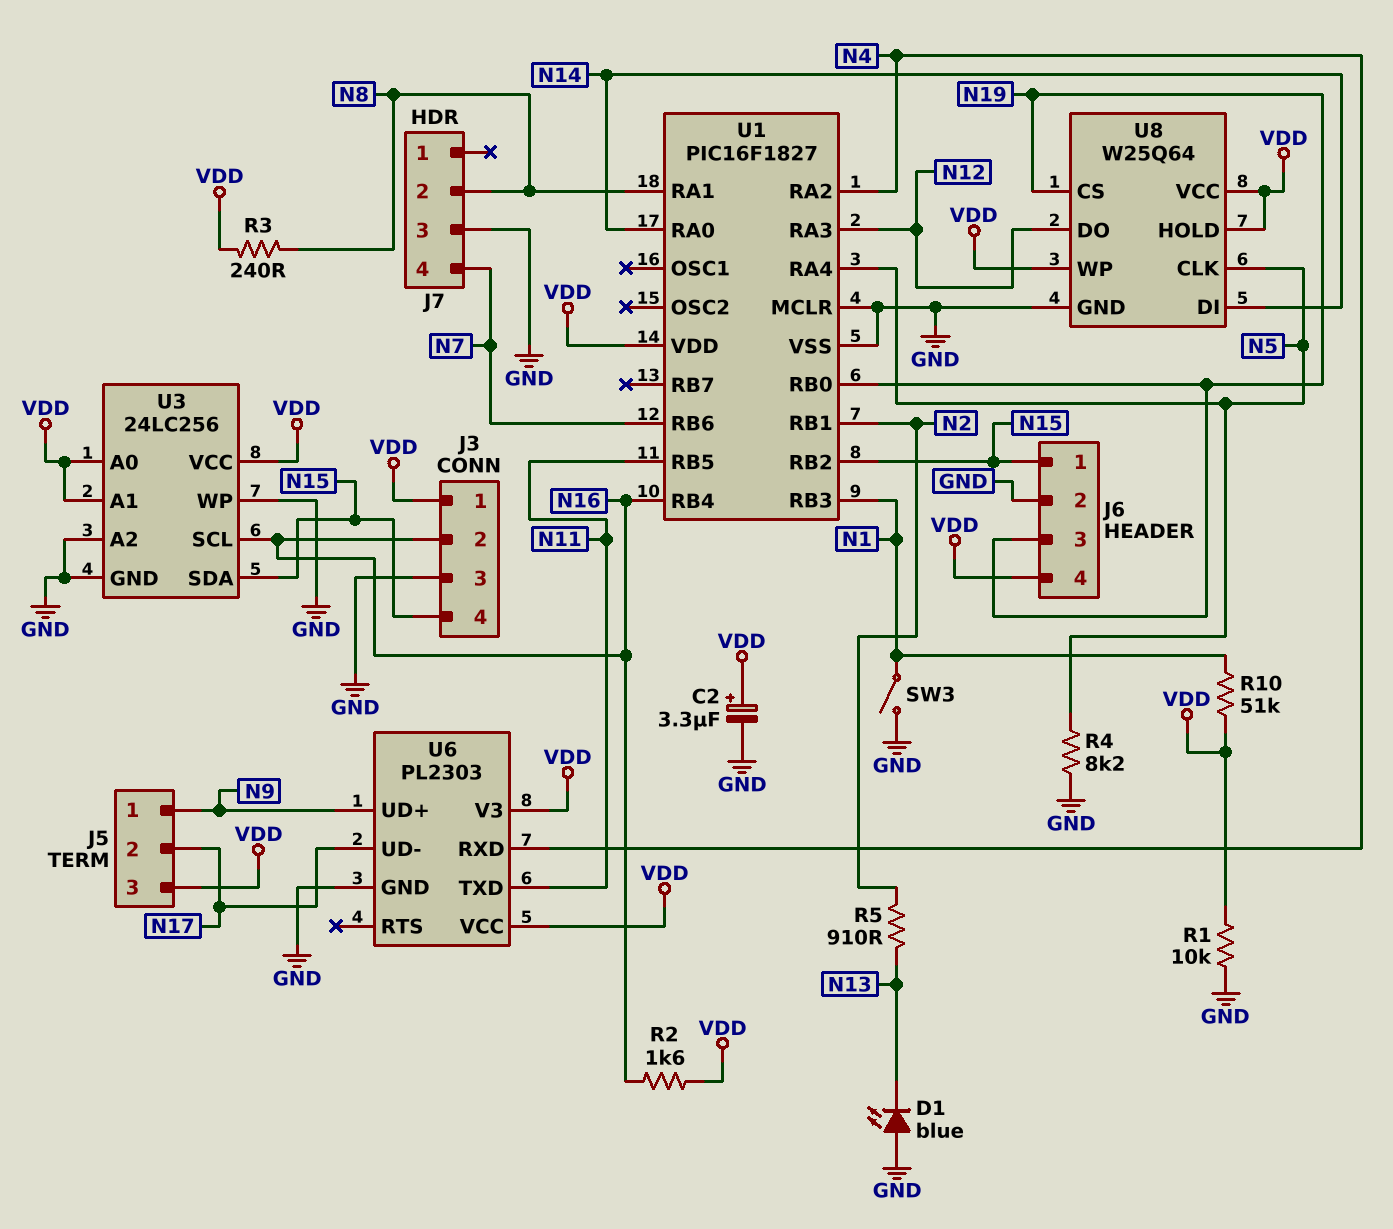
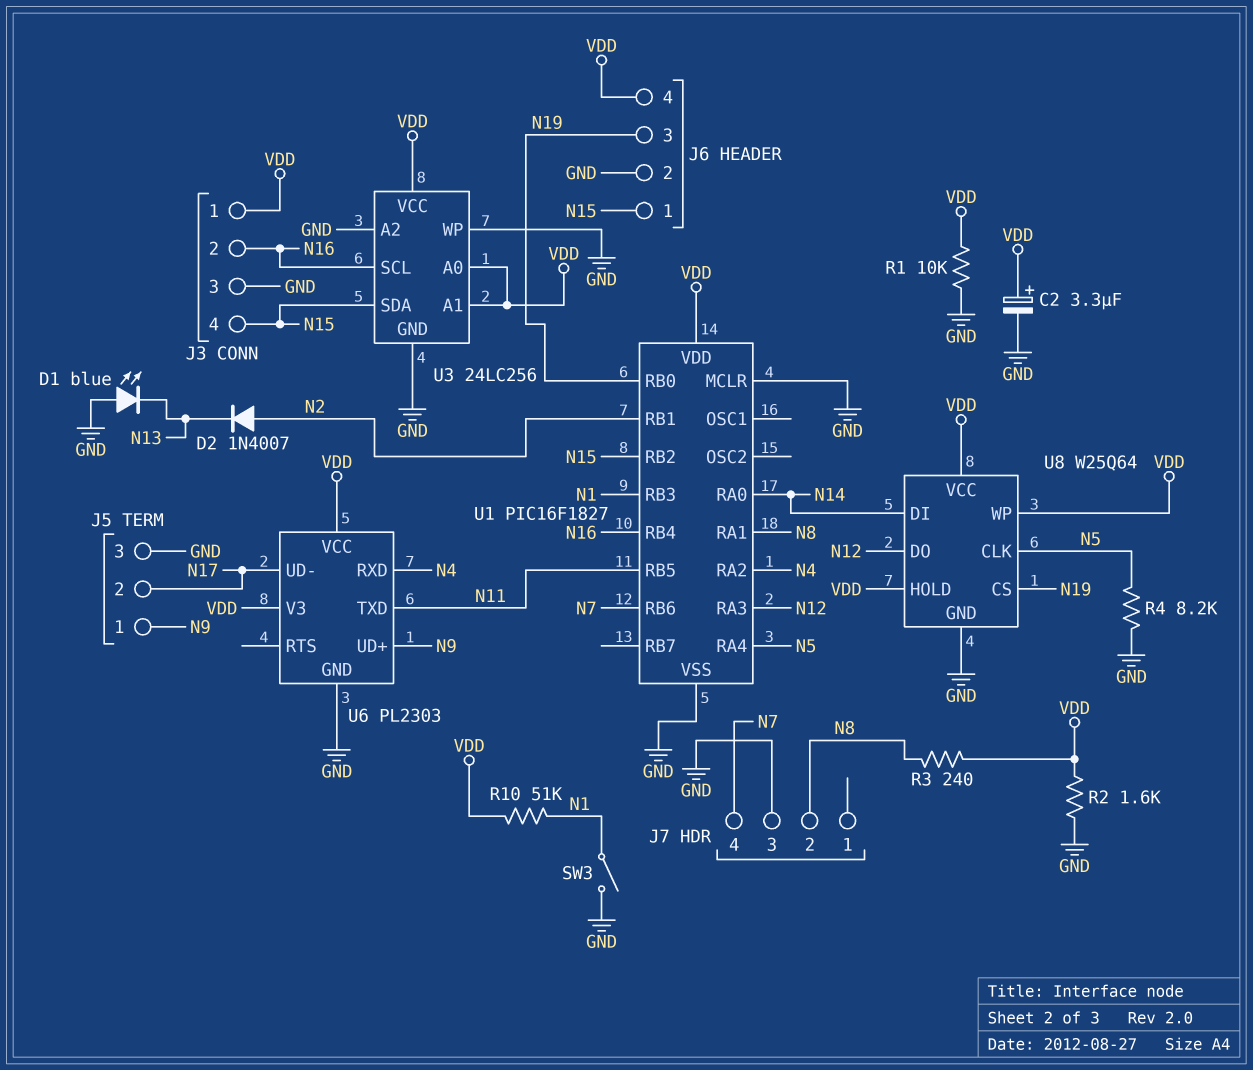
D2: none -> diode 1N4007 (A N2, K N13)
J5 pin 3: VDD -> GND
R2: 1.6k (N16, VDD) -> 1.6k (GND, VDD)
R5: 910 (N2, N13) -> none

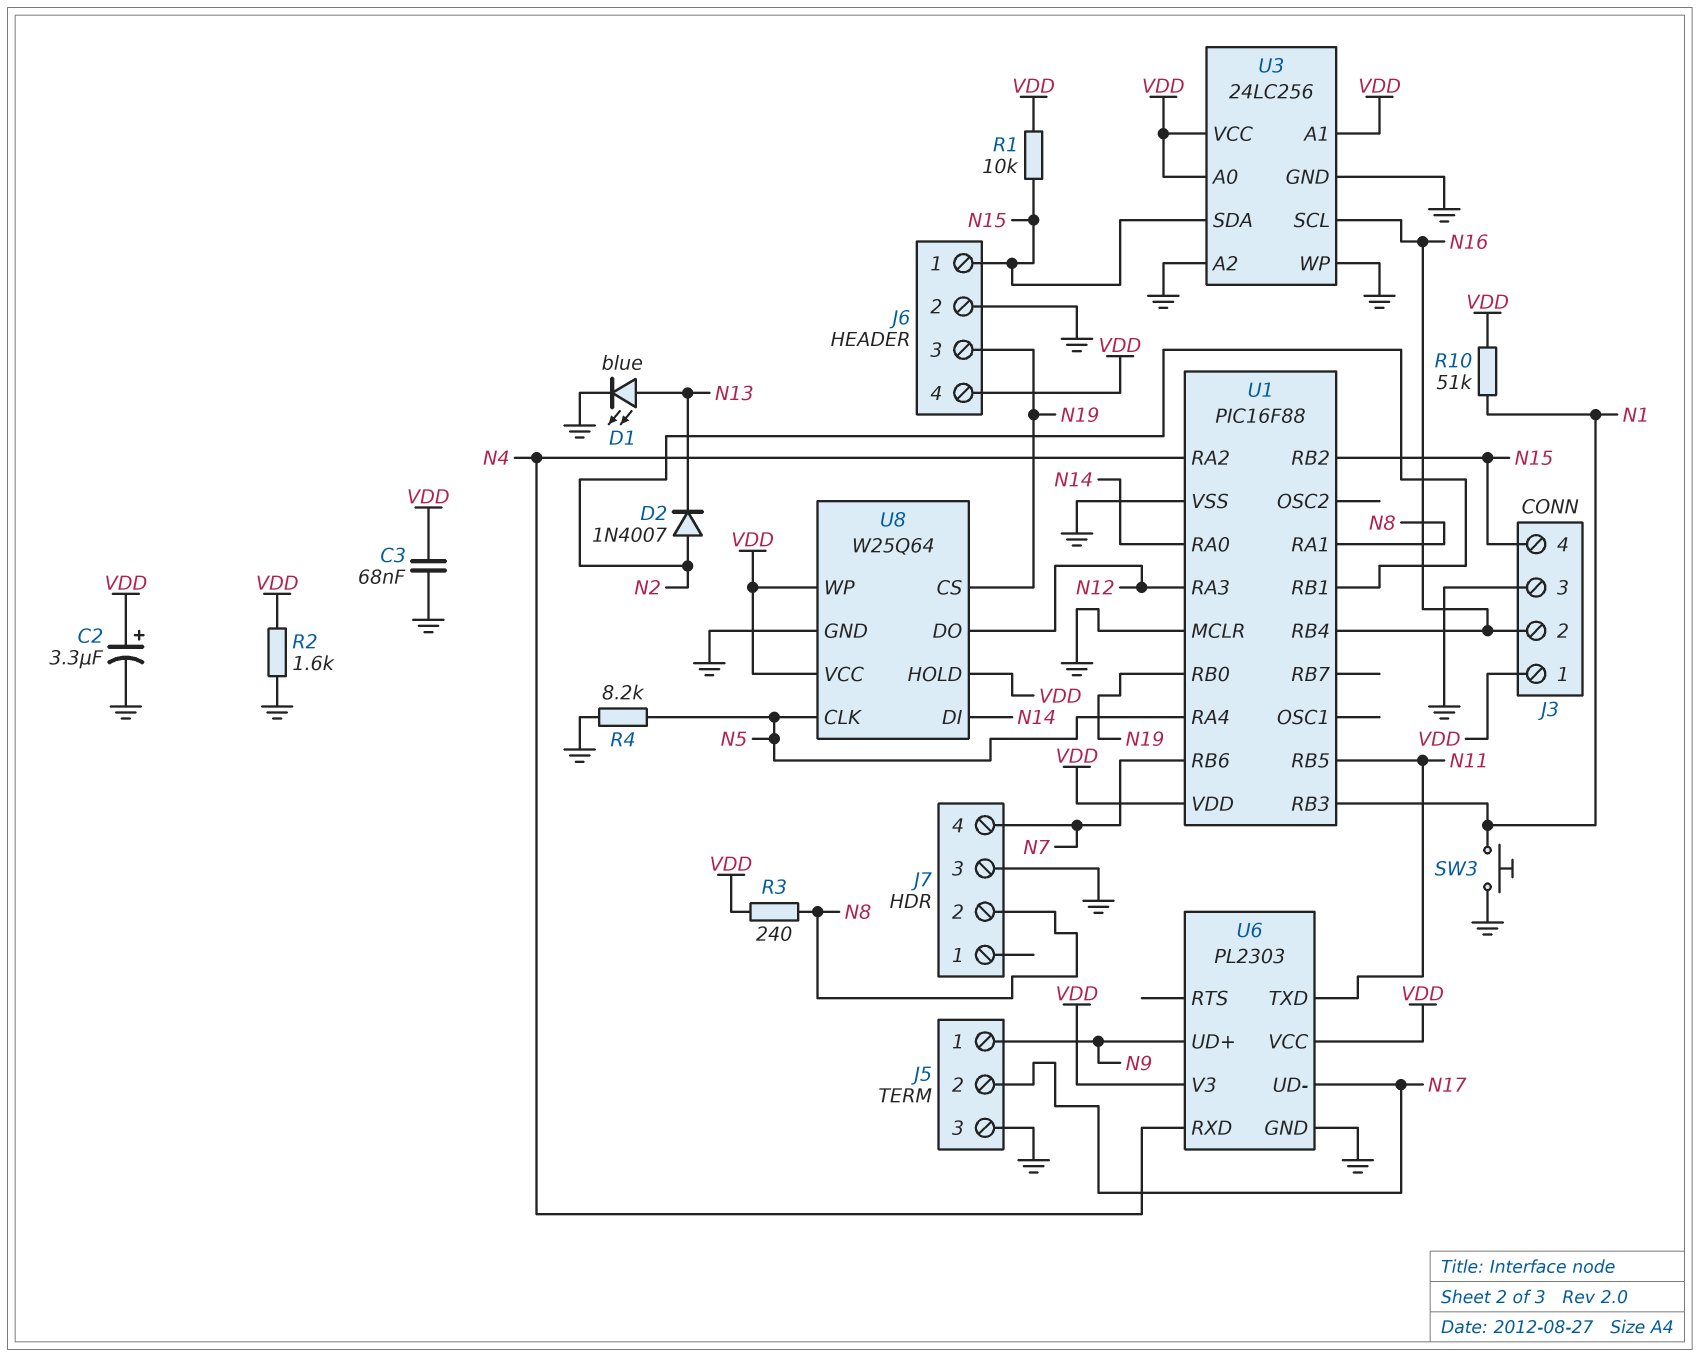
C3: none -> 68nF (GND, VDD)
D1: LED blue (A GND, K N13) -> LED blue (A N13, K GND)
R1: 10k (GND, VDD) -> 10k (N15, VDD)
SW3: switch (GND, N1) -> button (GND, N1)
U1: PIC16F1827 -> PIC16F88

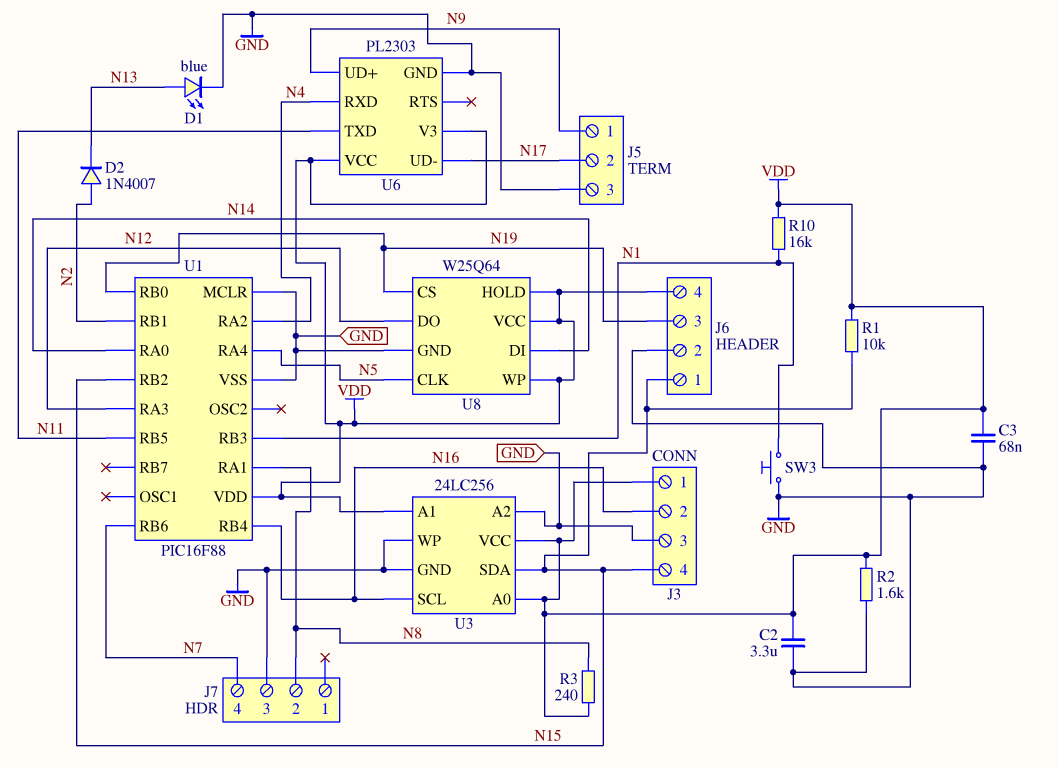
C2: 3.3uF (plus VDD, minus GND) -> 3.3uF (GND, VDD)
R4: 8.2k (GND, N5) -> none
R10: 51k (N1, VDD) -> 16k (N1, VDD)

